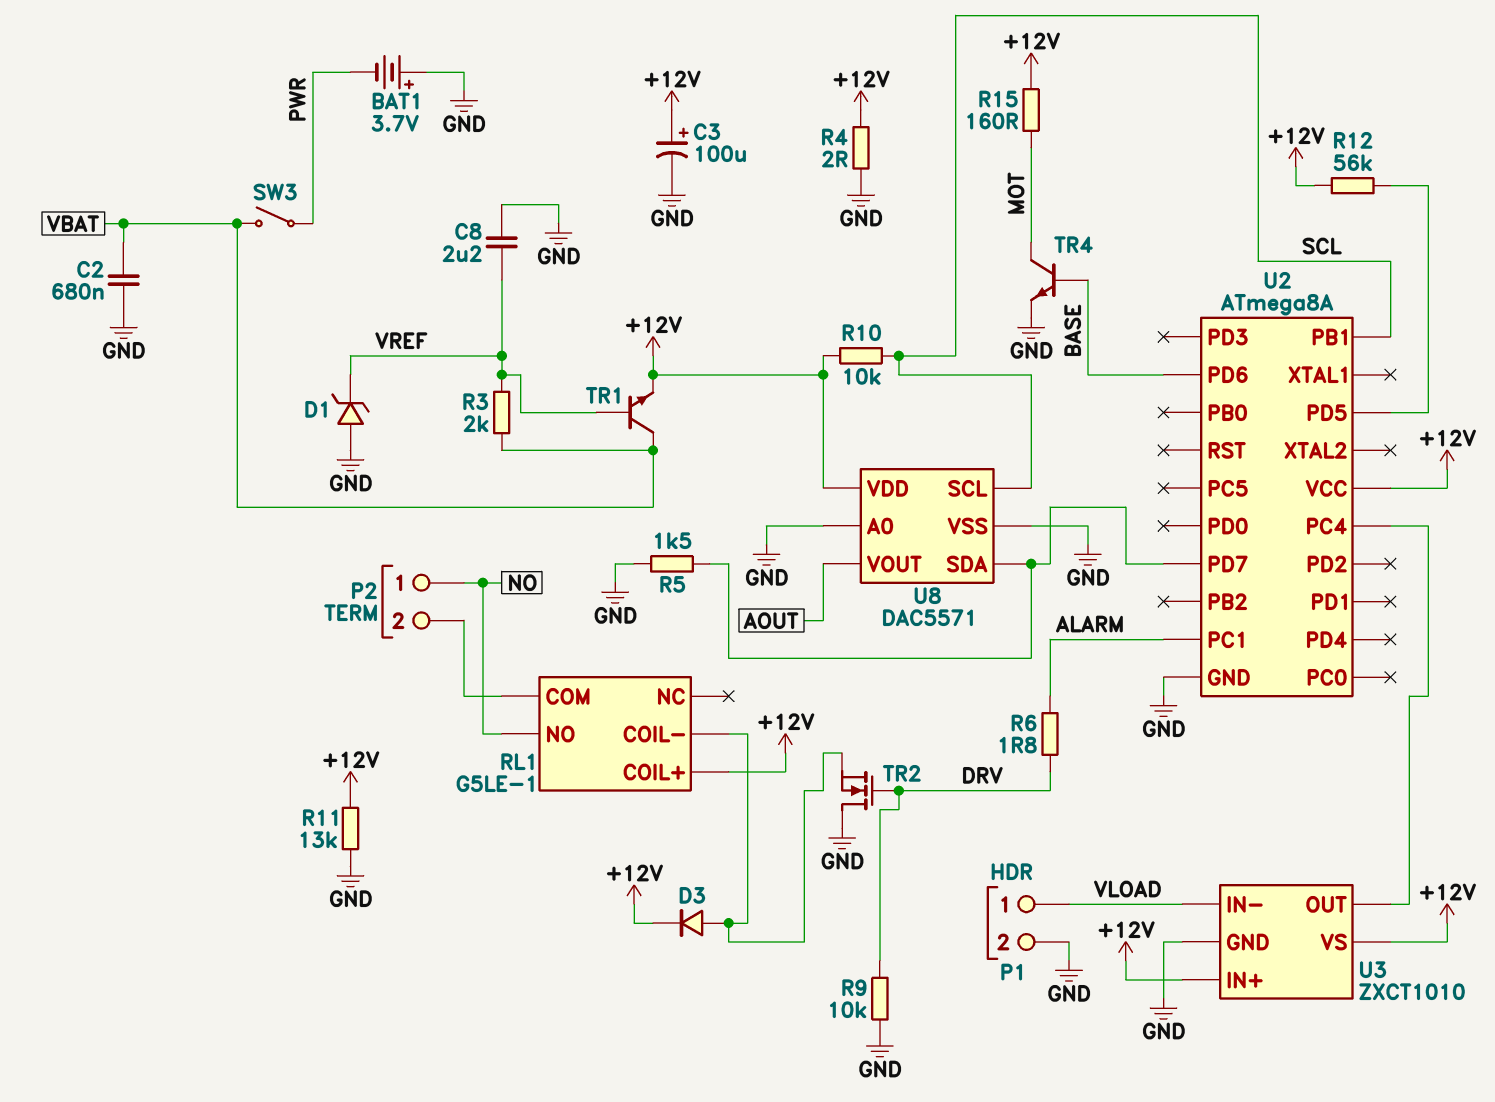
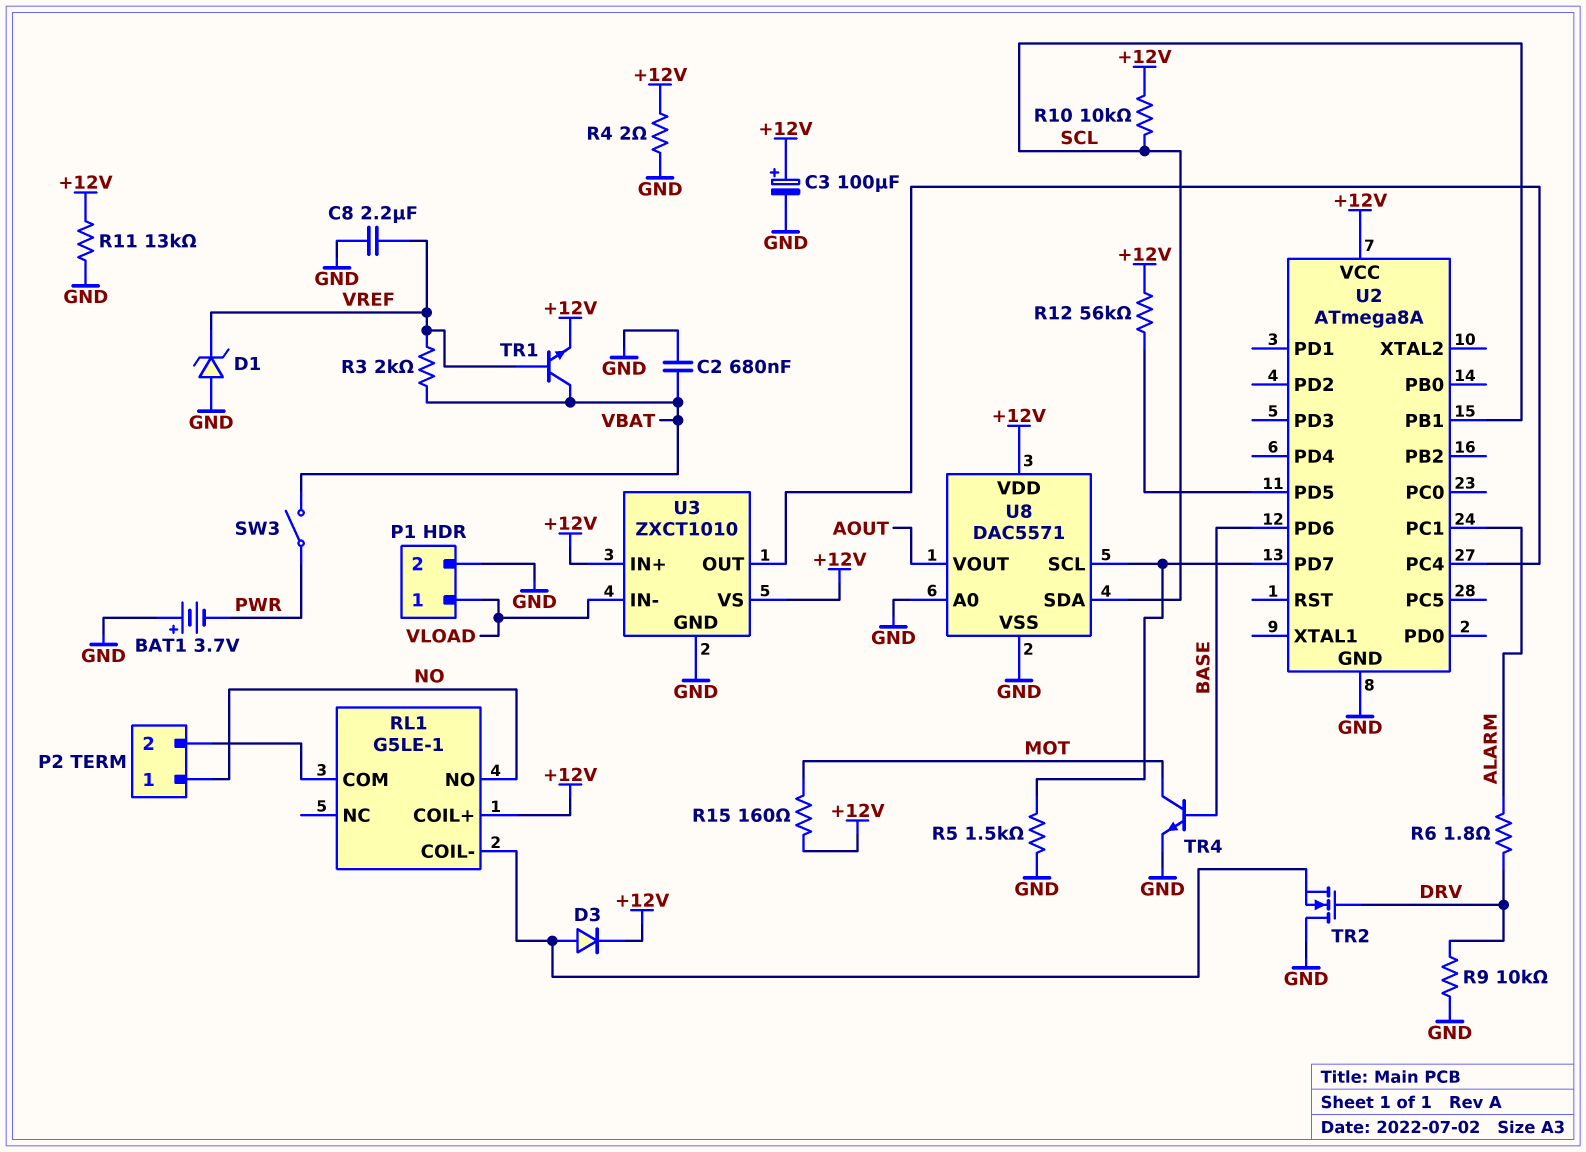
U8 pin SCL: SCL -> U2/PD7
U8 pin SDA: U2/PD7 -> SCL

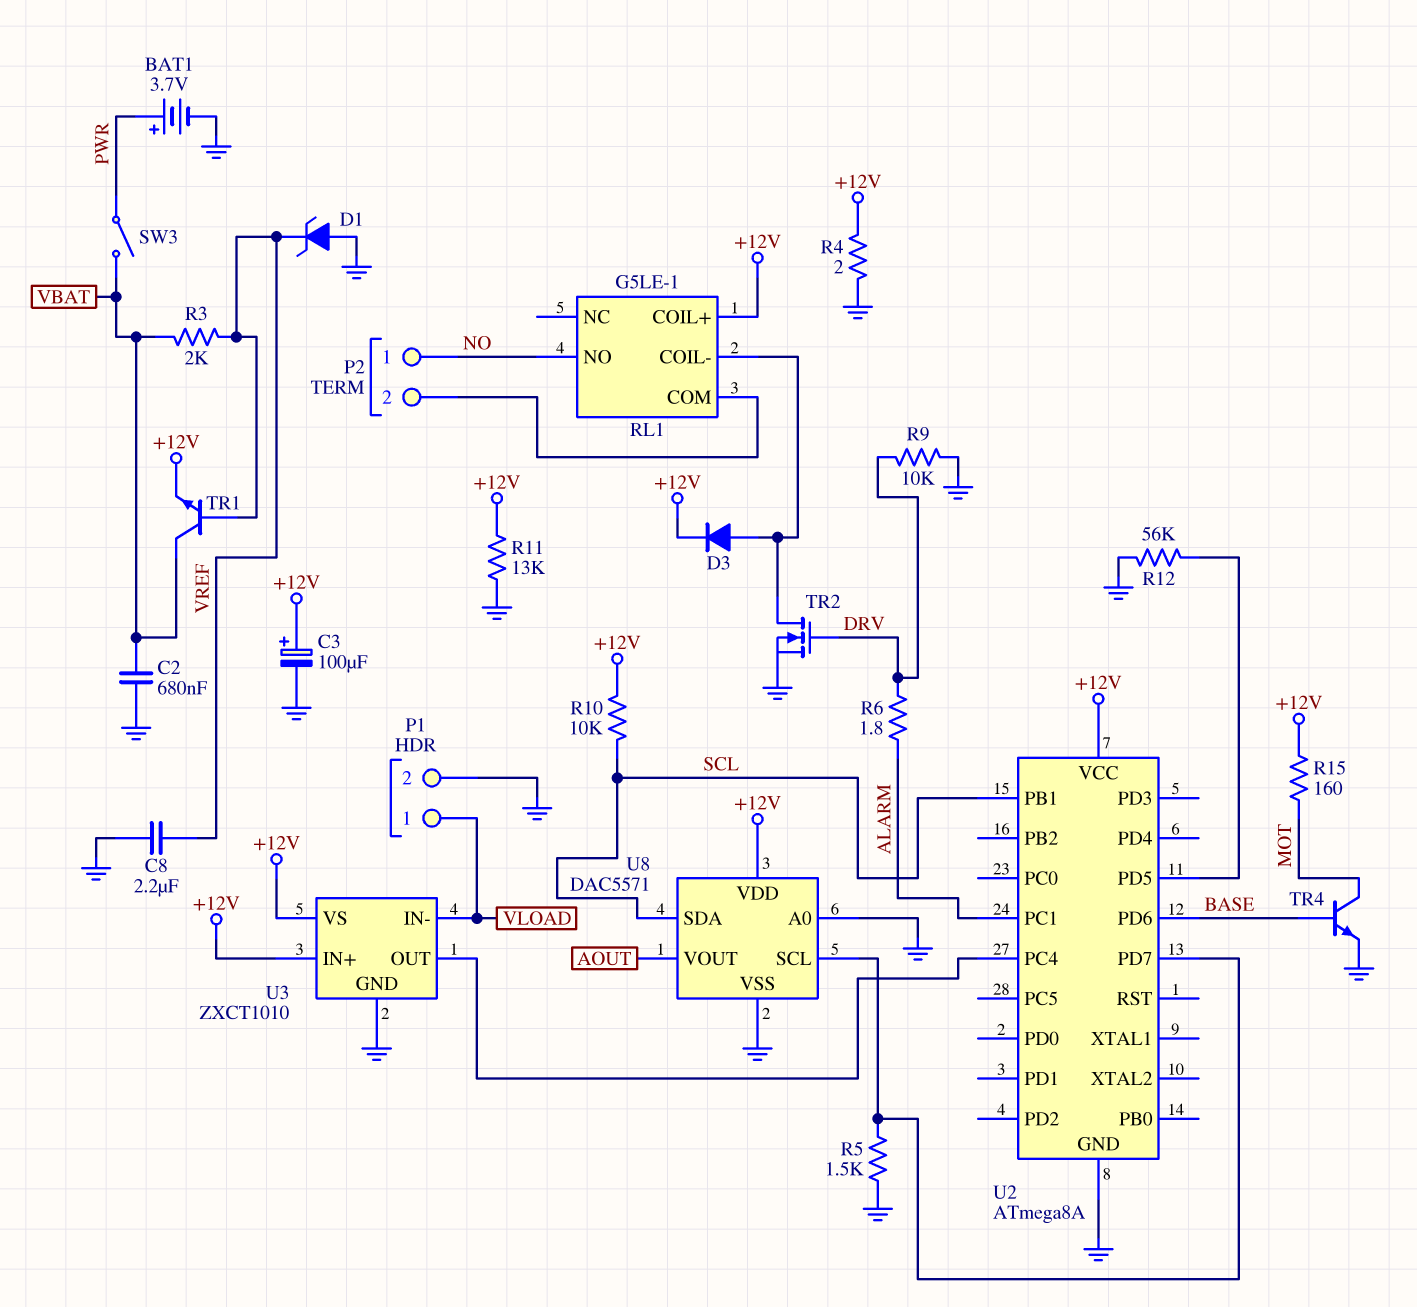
BAT1: 3.7V (plus GND, minus PWR) -> 3.7V (plus PWR, minus GND)
R12: 56k (+12V, U2/PD5) -> 56k (GND, U2/PD5)
TR2: NMOS (G DRV, D GND, S RL1/COIL-) -> NMOS (G DRV, D RL1/COIL-, S GND)

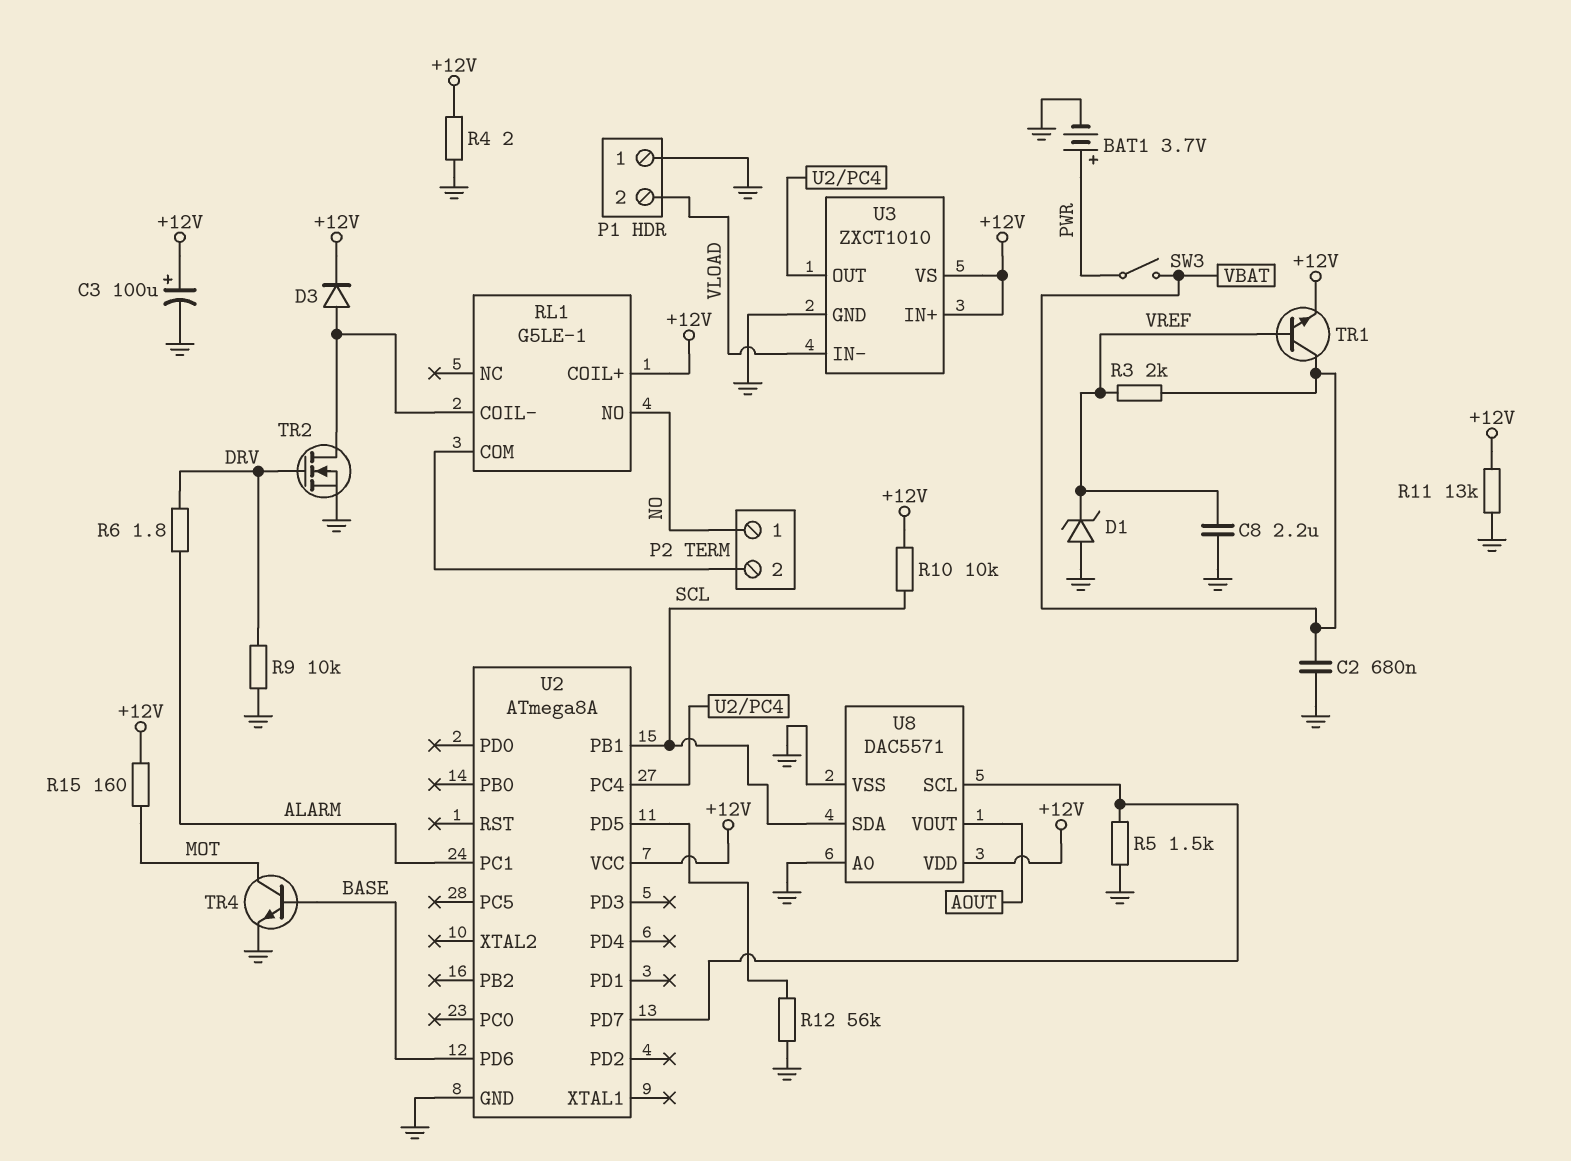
P1 pin 1: VLOAD -> GND
P1 pin 2: GND -> VLOAD

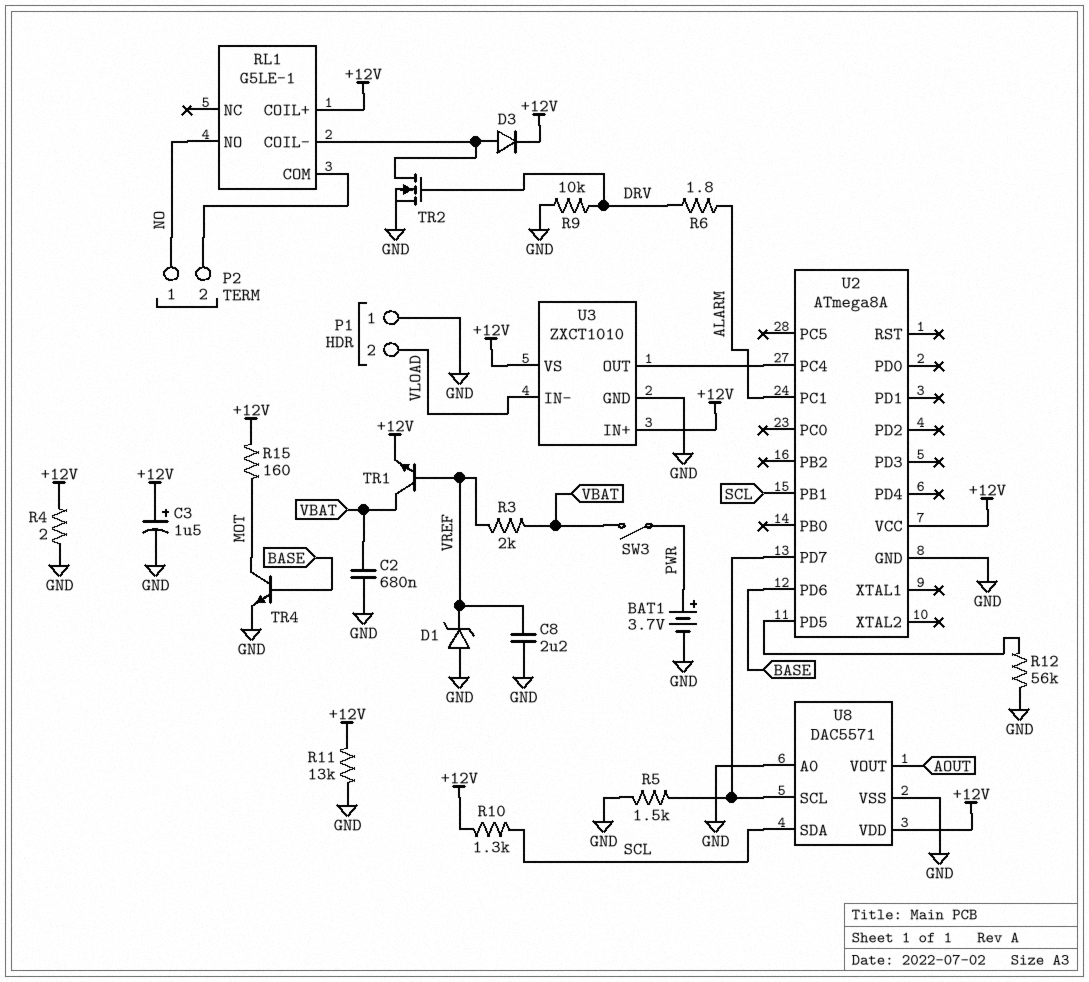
C3: 100uF (plus +12V, minus GND) -> 1.5uF (plus +12V, minus GND)
R10: 10k (+12V, SCL) -> 1.3k (+12V, SCL)

